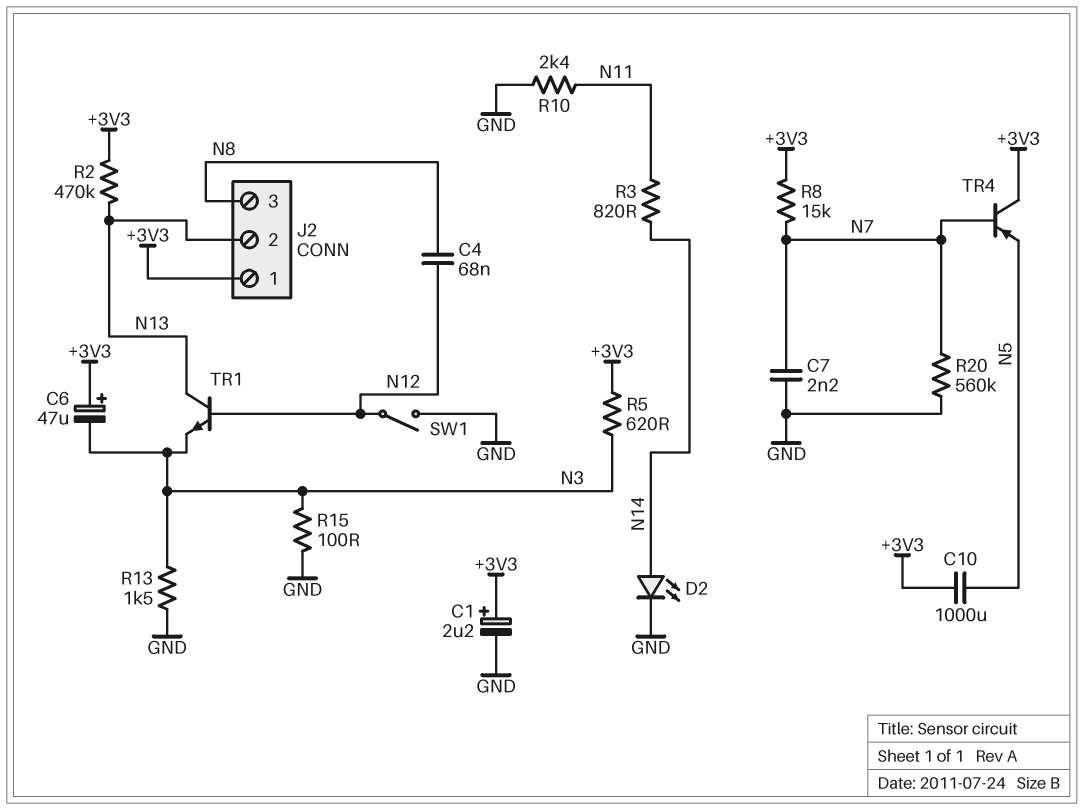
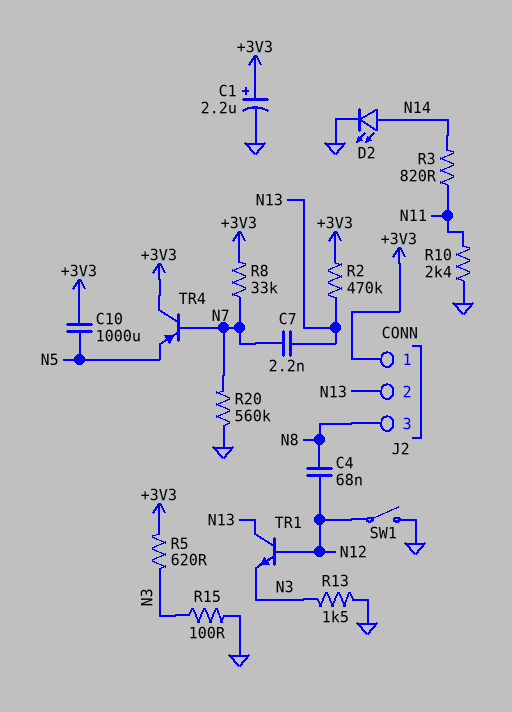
C6: 47uF (plus +3V3, minus N3) -> none
C7: 2.2nF (GND, N7) -> 2.2nF (N7, N13)
R8: 15k (+3V3, N7) -> 33k (+3V3, N7)

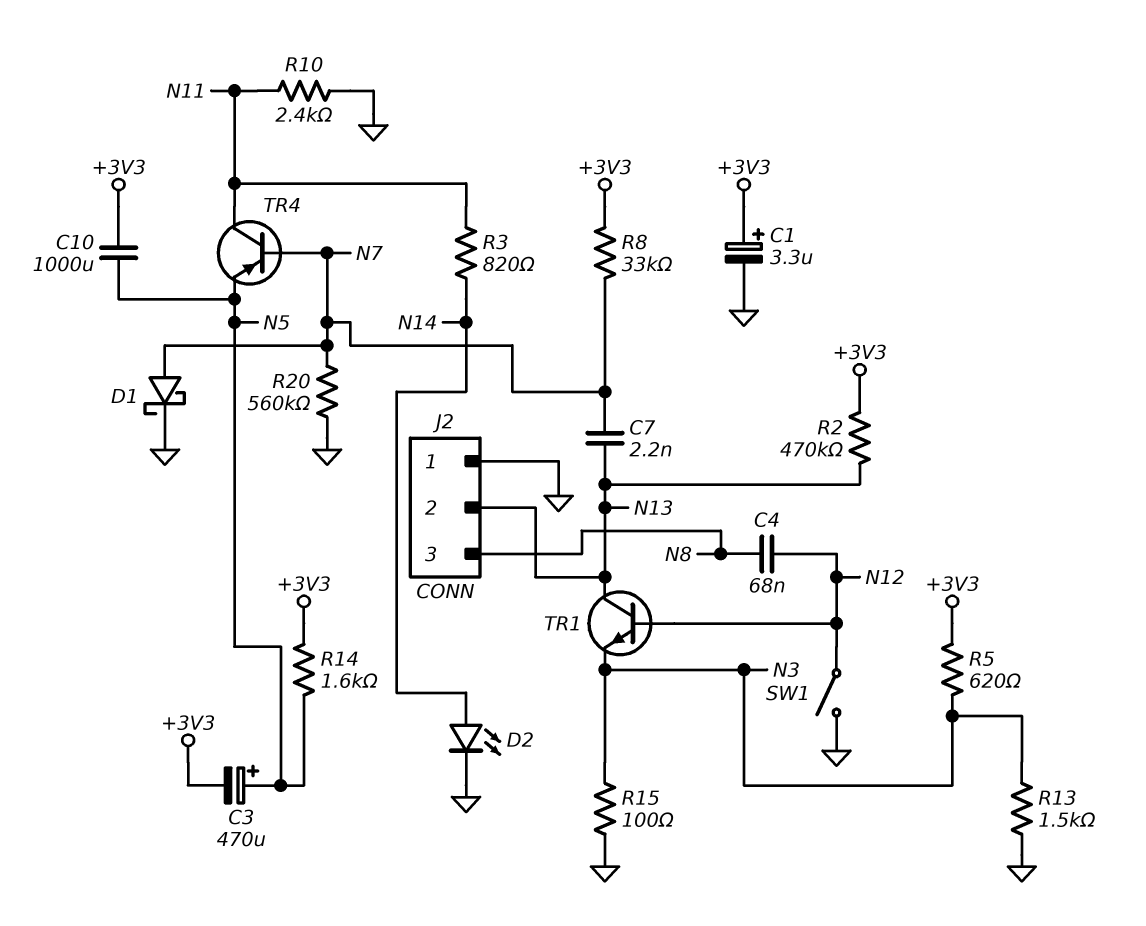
C1: 2.2uF (plus +3V3, minus GND) -> 3.3uF (plus +3V3, minus GND)
C3: none -> 470uF (plus N5, minus +3V3)
D1: none -> schottky (A N7, K GND)
J2 pin 1: +3V3 -> GND
R14: none -> 1.6k (+3V3, N5)
TR4: PNP (B N7, C +3V3, E N5) -> PNP (B N7, C N11, E N5)

